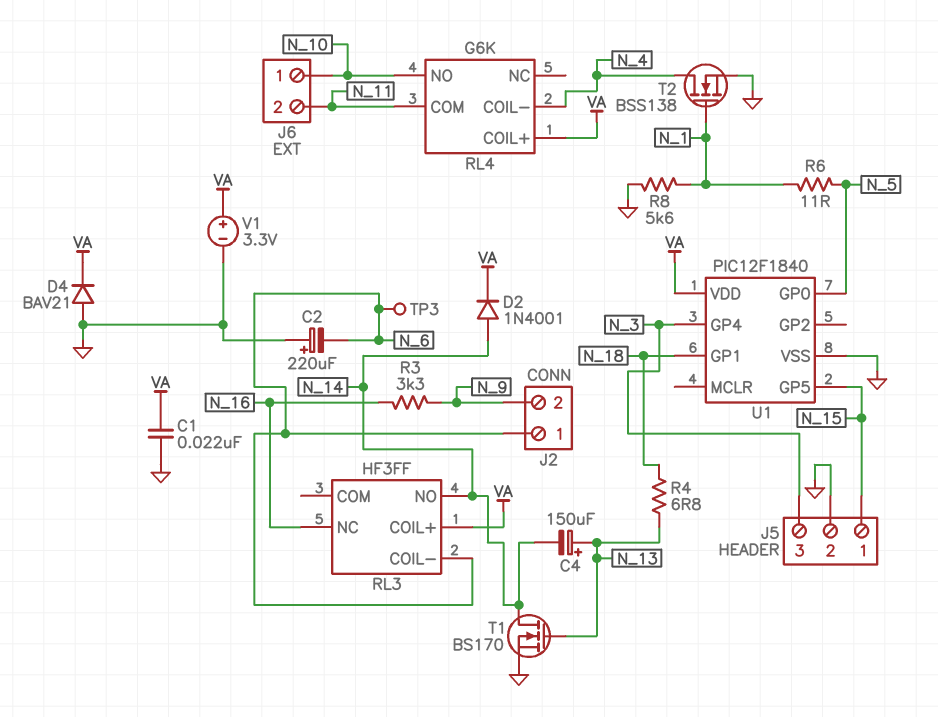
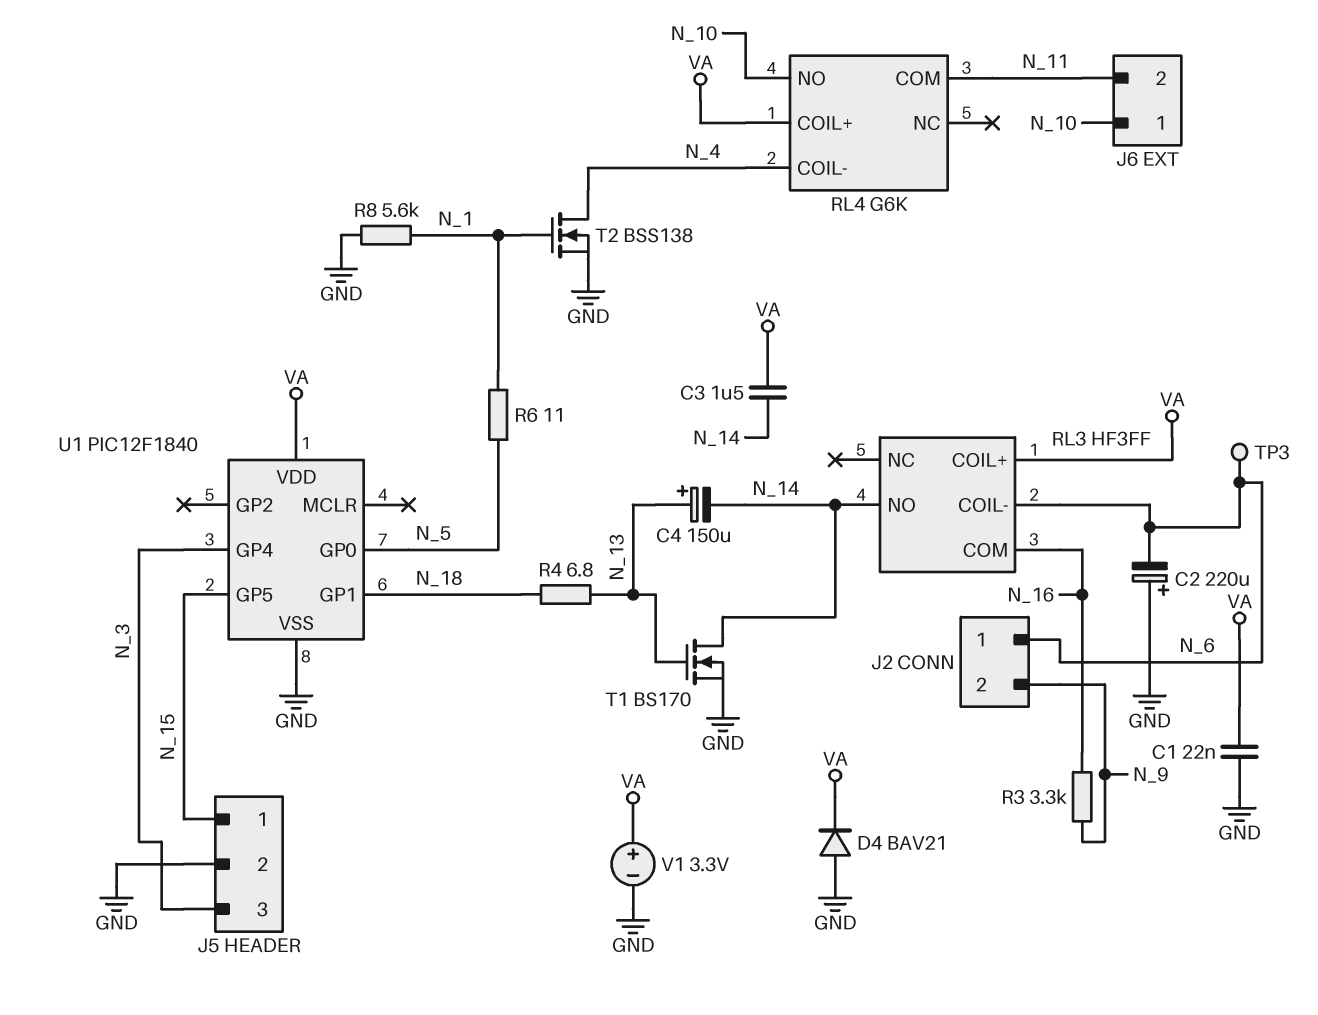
C3: none -> 1.5uF (N_14, VA)
D2: diode 1N4001 (A N_14, K VA) -> none
RL3 pin COM: none -> N_16
RL3 pin NC: N_16 -> none

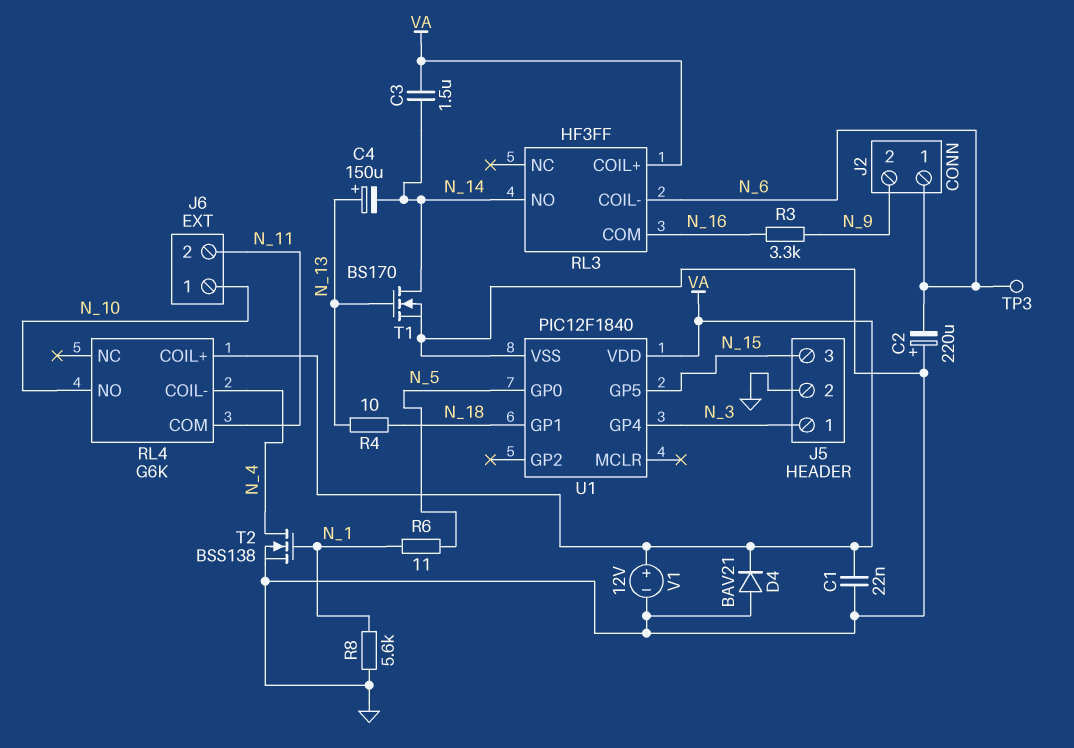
J5 pin 1: N_15 -> N_3
J5 pin 3: N_3 -> N_15
R4: 6.8 (N_13, N_18) -> 10 (N_13, N_18)
V1: 3.3V (plus VA, minus GND) -> 12V (plus VA, minus GND)

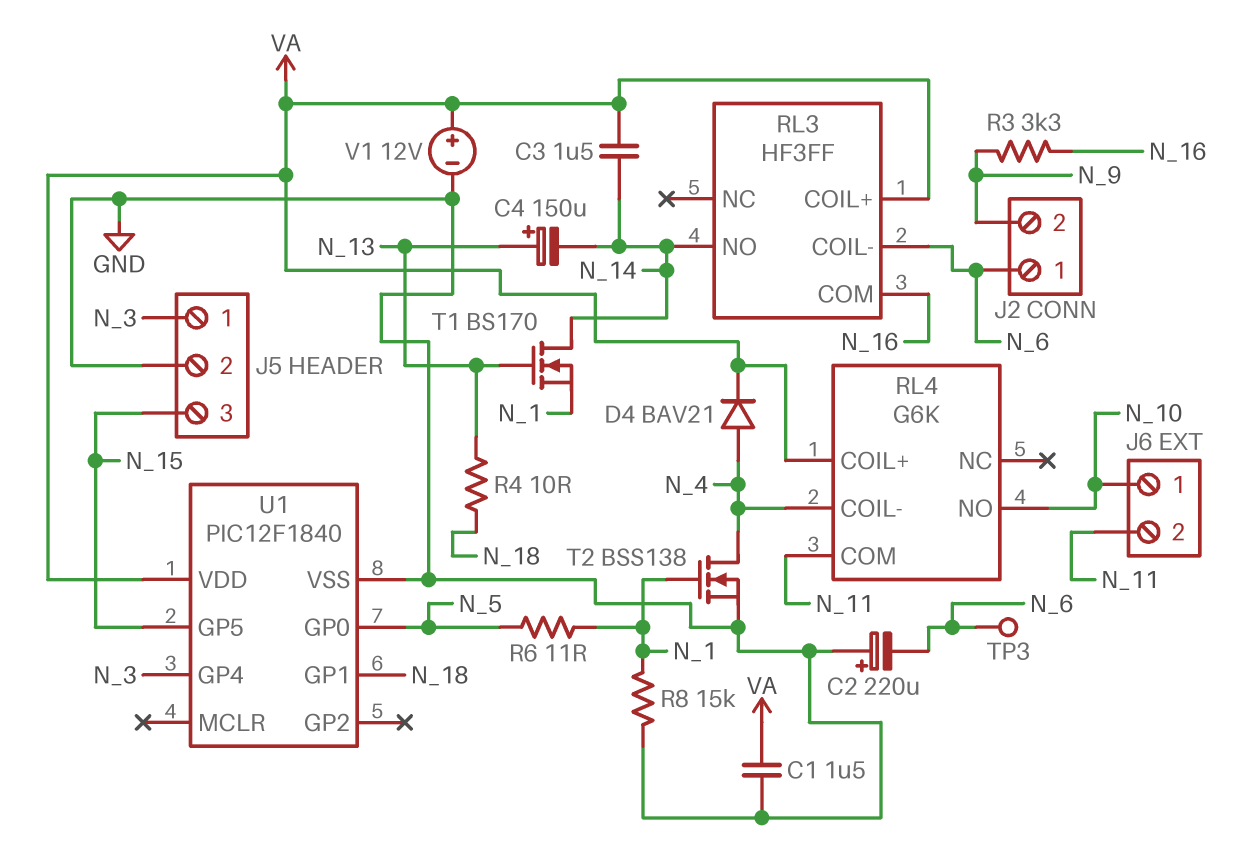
C1: 22nF (GND, VA) -> 1.5uF (GND, VA)
D4: diode BAV21 (A GND, K VA) -> diode BAV21 (A N_4, K VA)
R8: 5.6k (GND, N_1) -> 15k (GND, N_1)
T1: NMOS BS170 (G N_13, D N_14, S GND) -> NMOS BS170 (G N_13, D N_14, S N_1)

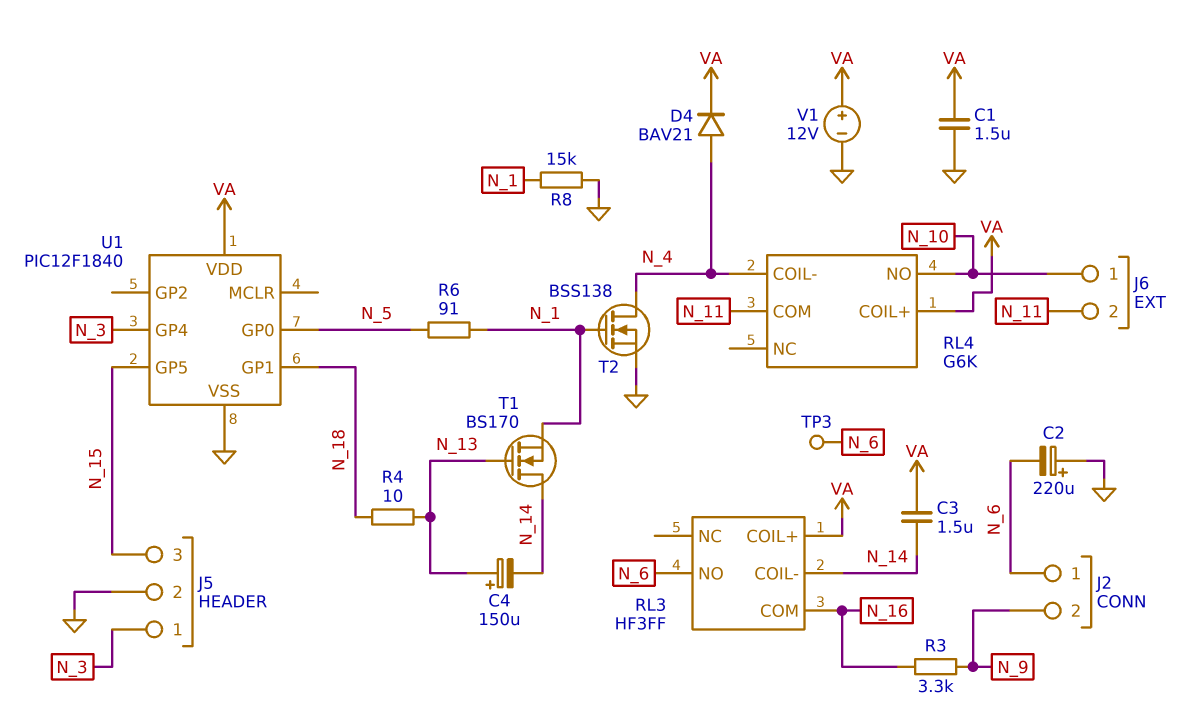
R6: 11 (N_1, N_5) -> 91 (N_1, N_5)
RL3 pin COIL-: N_6 -> N_14
RL3 pin NO: N_14 -> N_6

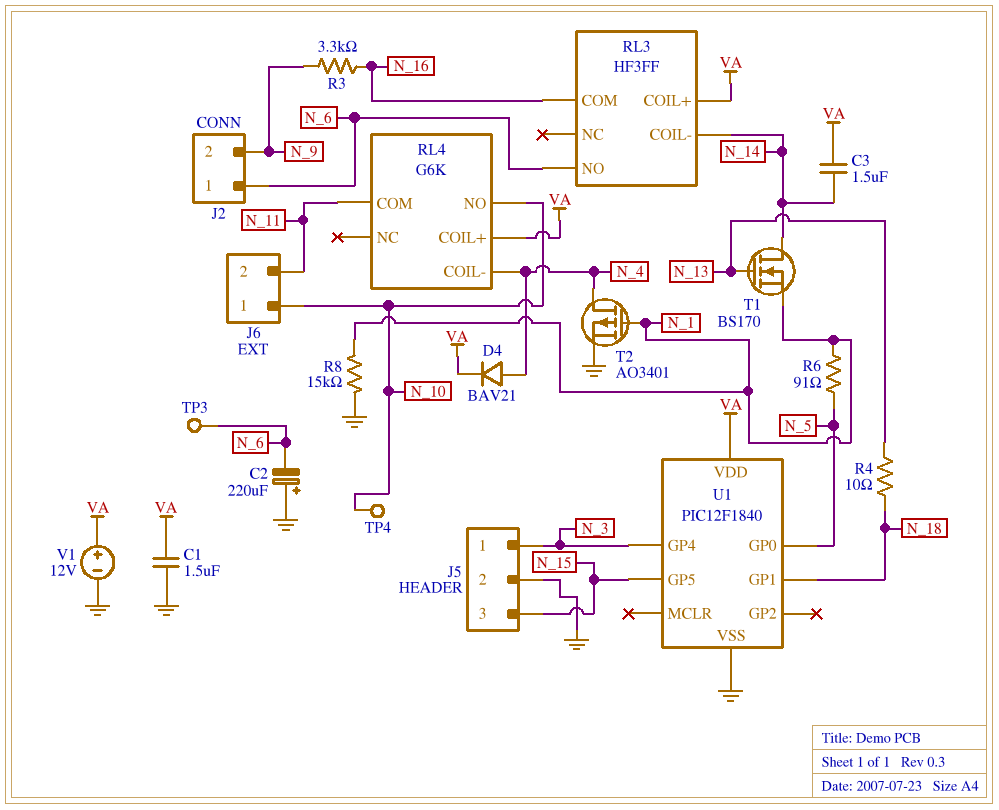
C4: 150uF (plus N_13, minus N_14) -> none
T2: NMOS BSS138 (G N_1, D N_4, S GND) -> PMOS AO3401 (G N_1, D N_4, S GND)
TP4: none -> test point (N_10)

